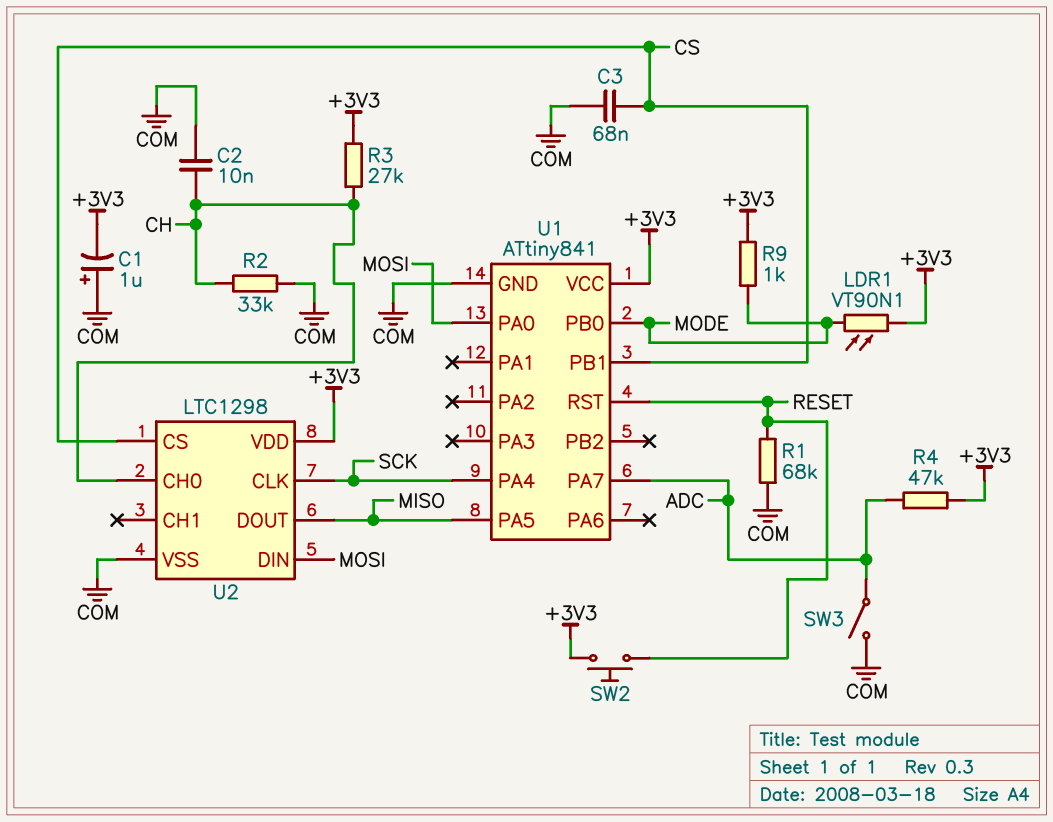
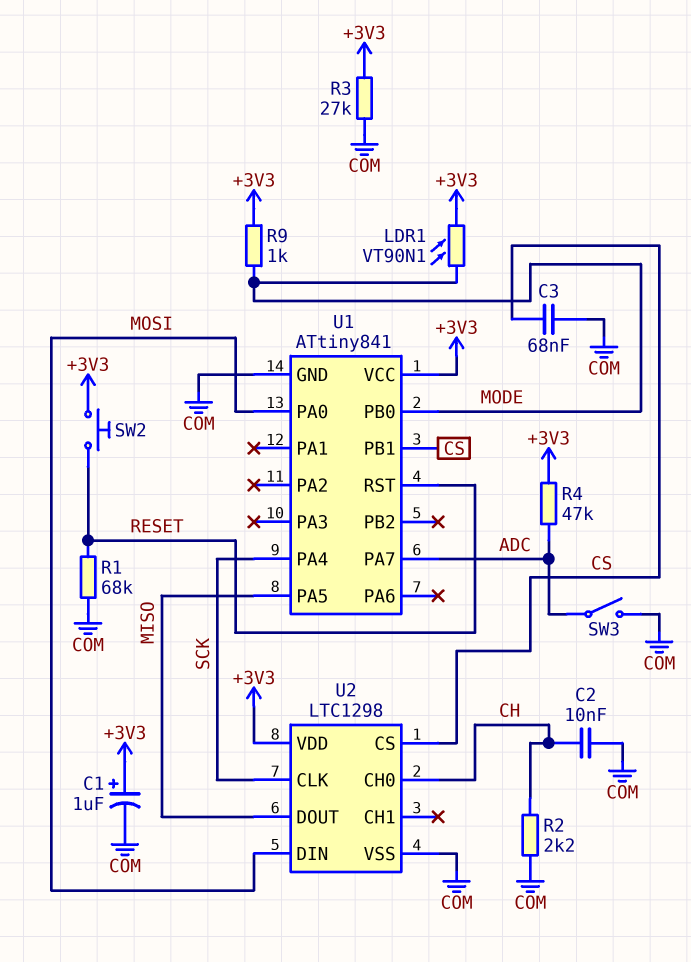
C1: 1uF (plus COM, minus +3V3) -> 1uF (plus +3V3, minus COM)
R2: 33k (CH, COM) -> 2.2k (CH, COM)
R3: 27k (+3V3, CH) -> 27k (+3V3, COM)

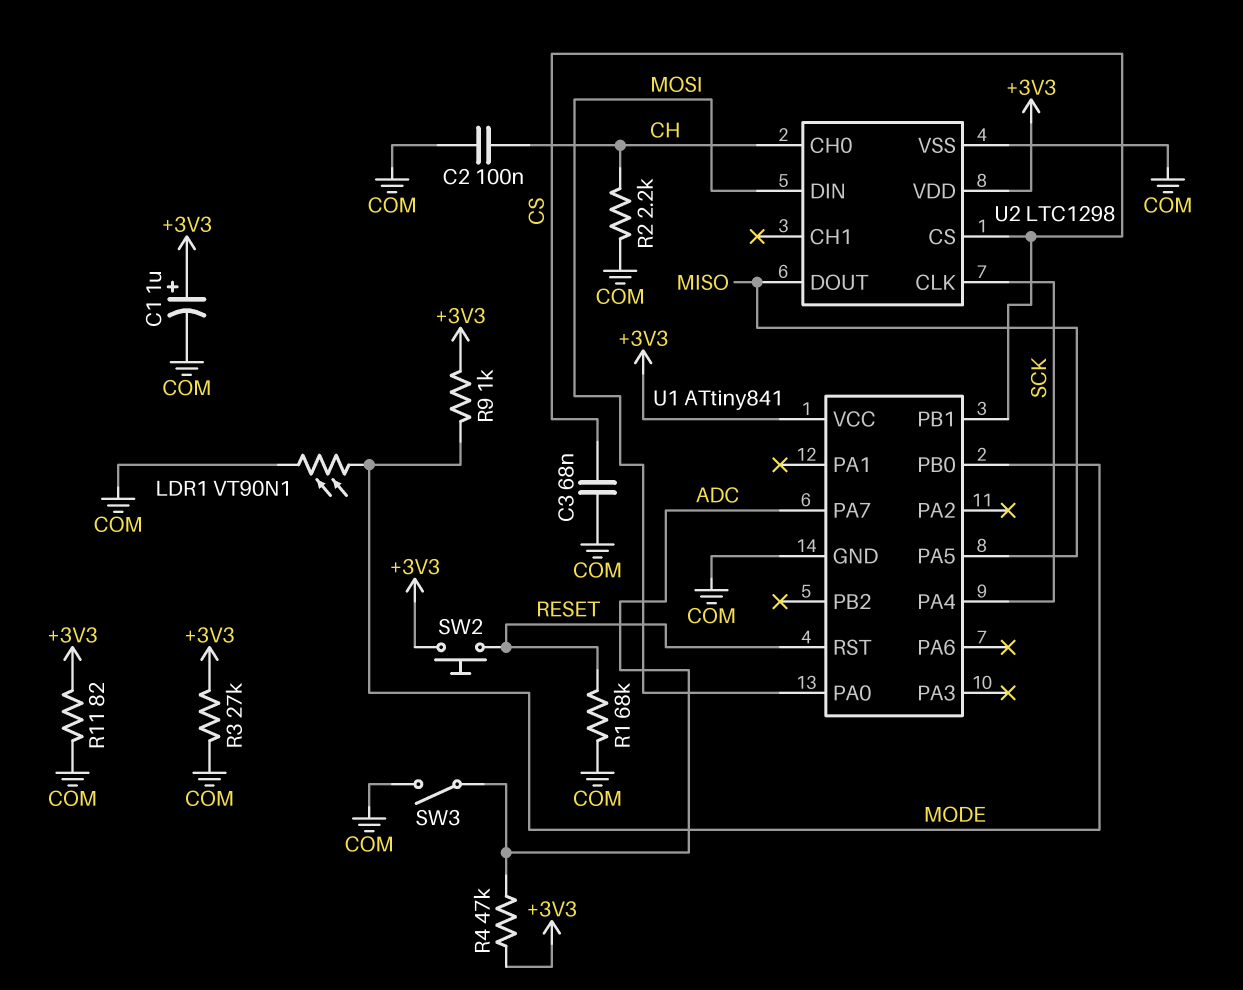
C2: 10nF (CH, COM) -> 100nF (CH, COM)
LDR1: VT90N1 (+3V3, MODE) -> VT90N1 (COM, MODE)
R11: none -> 82 (+3V3, COM)

